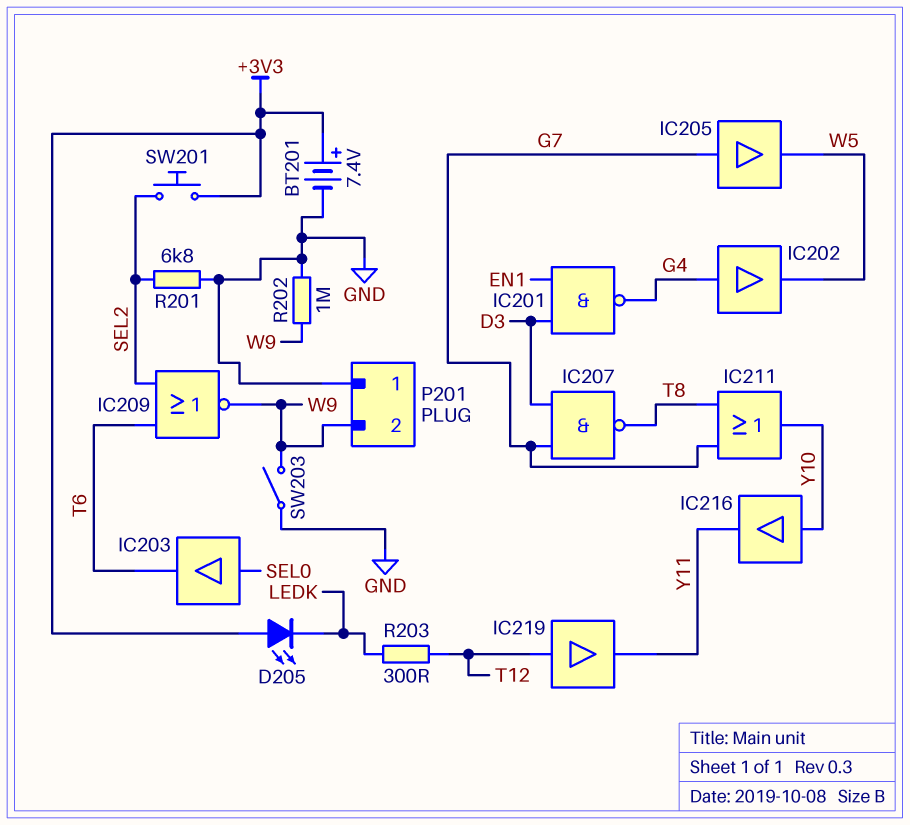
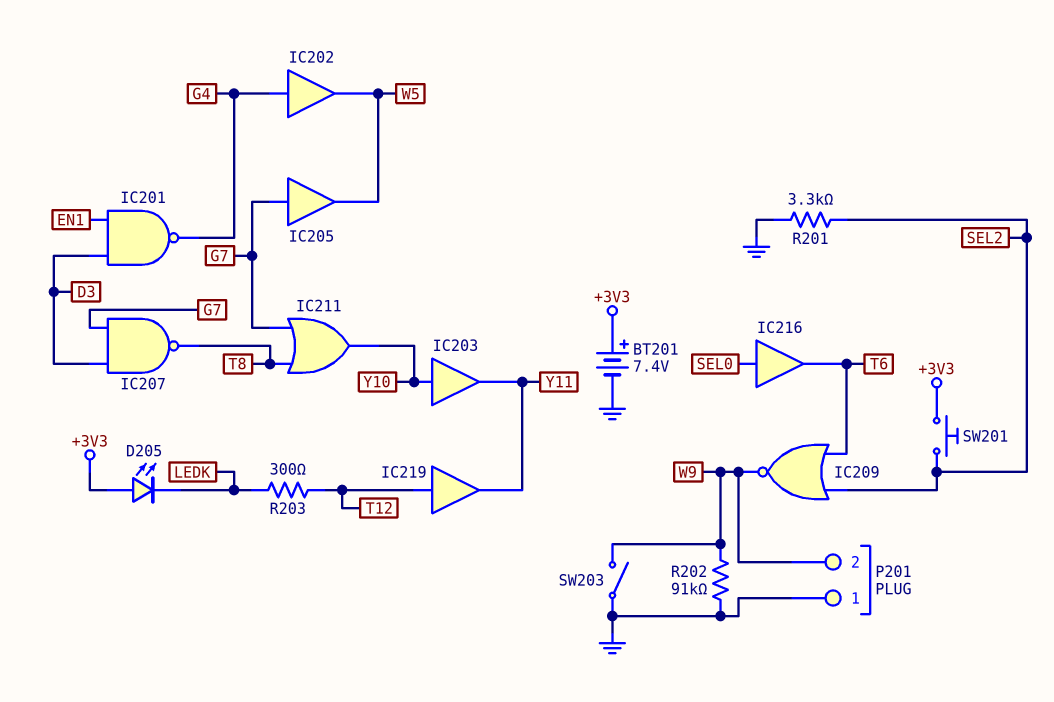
IC203: buffer (in SEL0, out T6) -> buffer (in Y10, out Y11)
IC216: buffer (in Y10, out Y11) -> buffer (in SEL0, out T6)
R201: 6.8k (GND, SEL2) -> 3.3k (GND, SEL2)
R202: 1M (GND, W9) -> 91k (GND, W9)

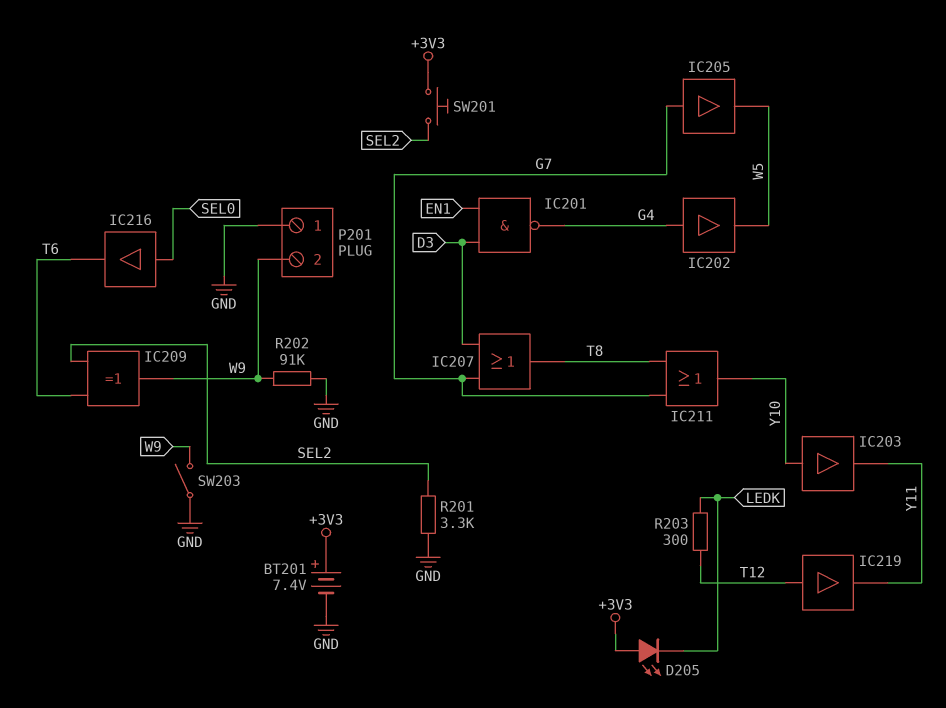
IC207: NAND (in D3, in G7, out T8) -> OR (in D3, in G7, out T8)
IC209: NOR (in SEL2, in T6, out W9) -> XOR (in SEL2, in T6, out W9)

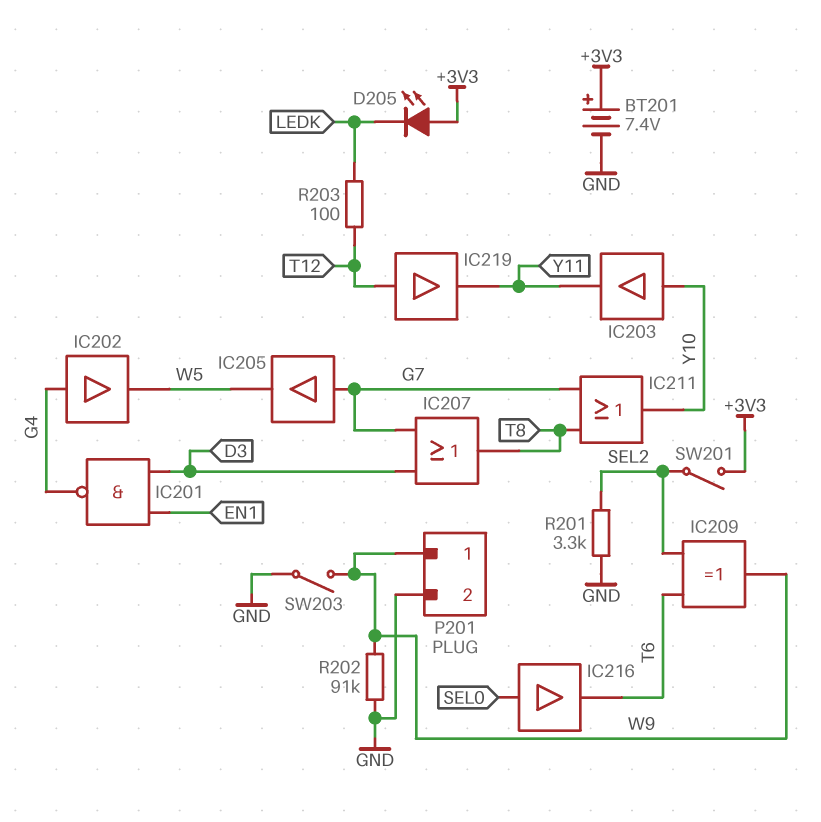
P201 pin 1: GND -> W9
P201 pin 2: W9 -> GND
R203: 300 (LEDK, T12) -> 100 (LEDK, T12)
SW201: button (+3V3, SEL2) -> switch (+3V3, SEL2)

